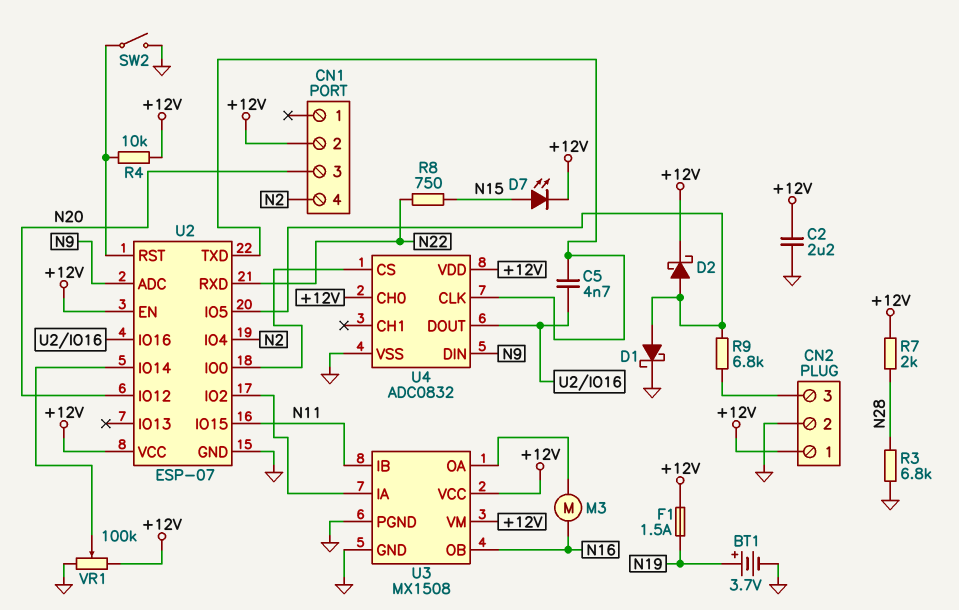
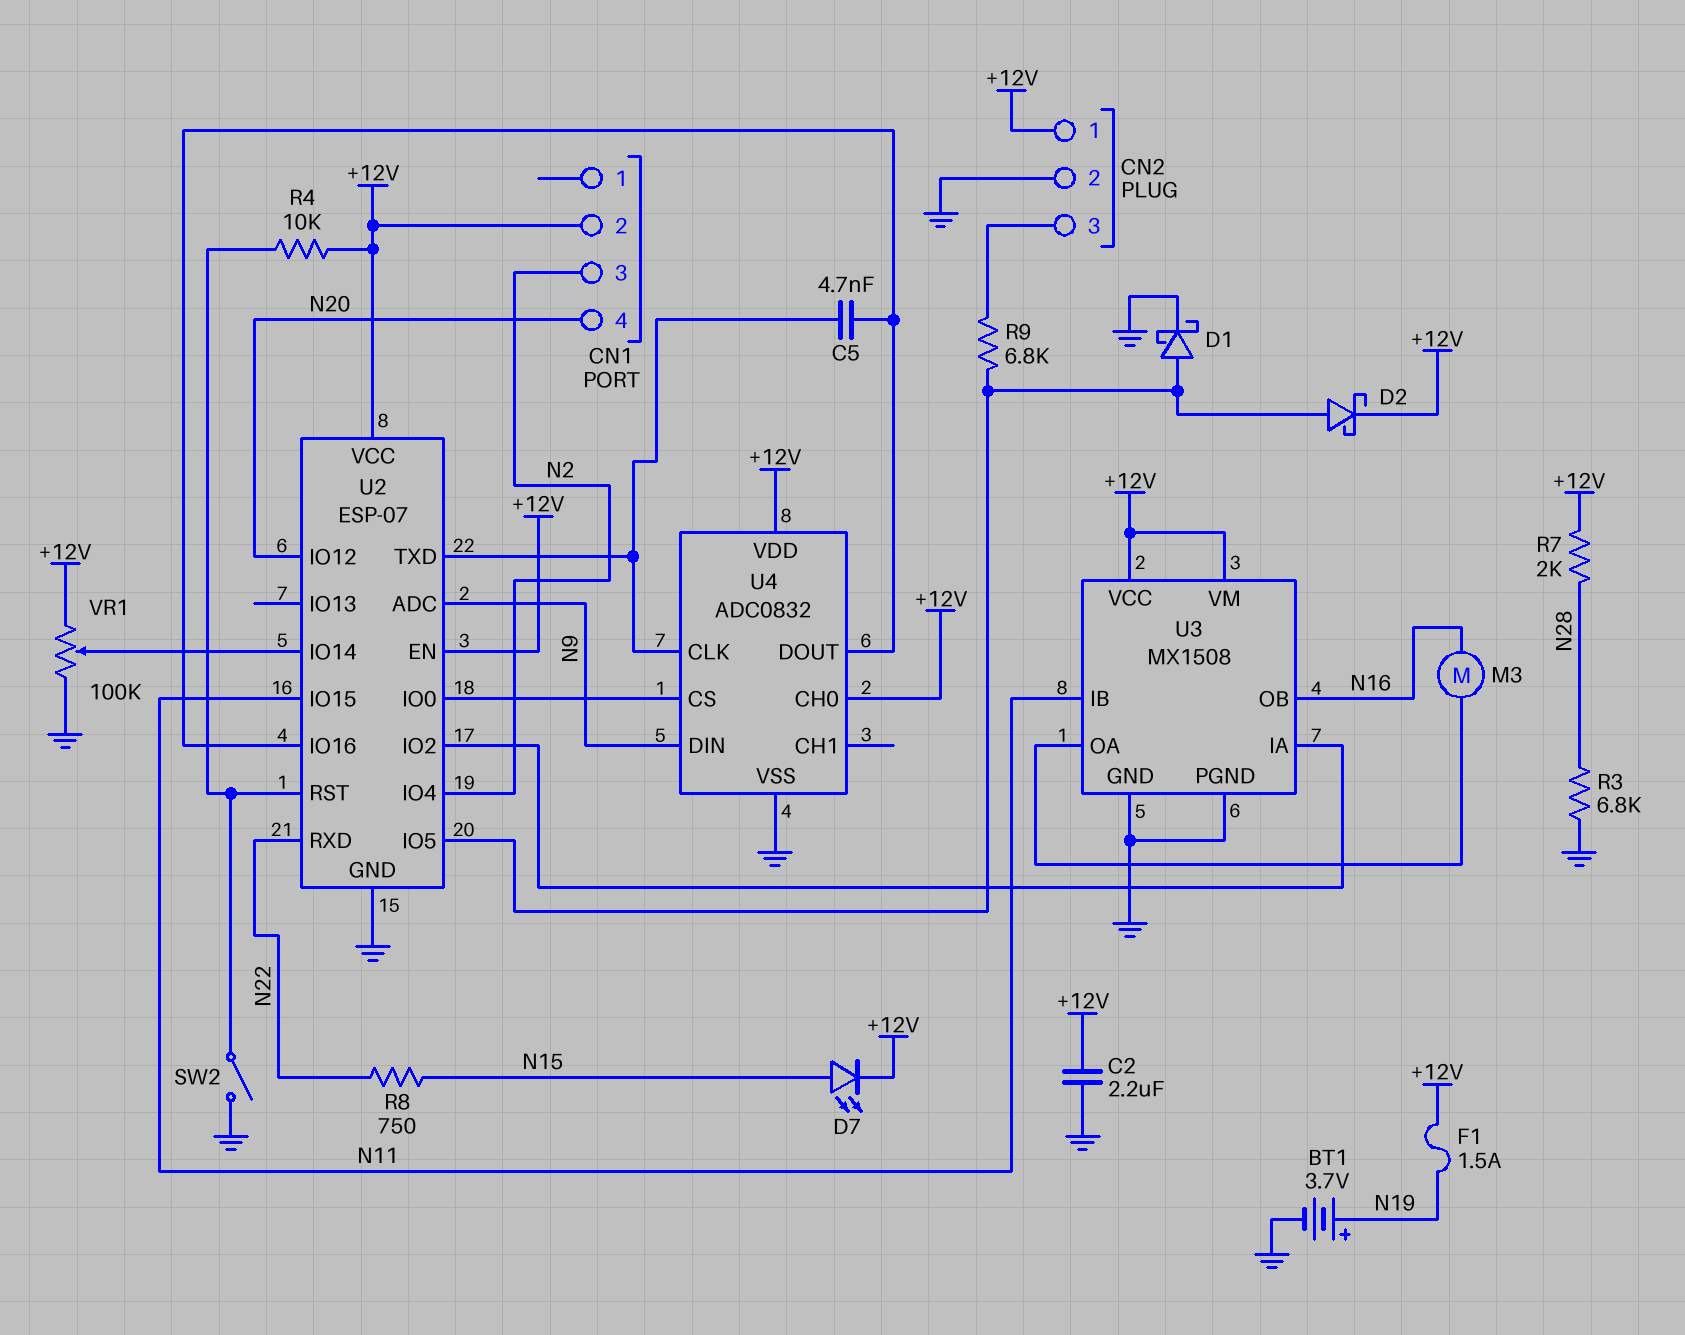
CN1 pin 3: N20 -> N2
CN1 pin 4: N2 -> N20

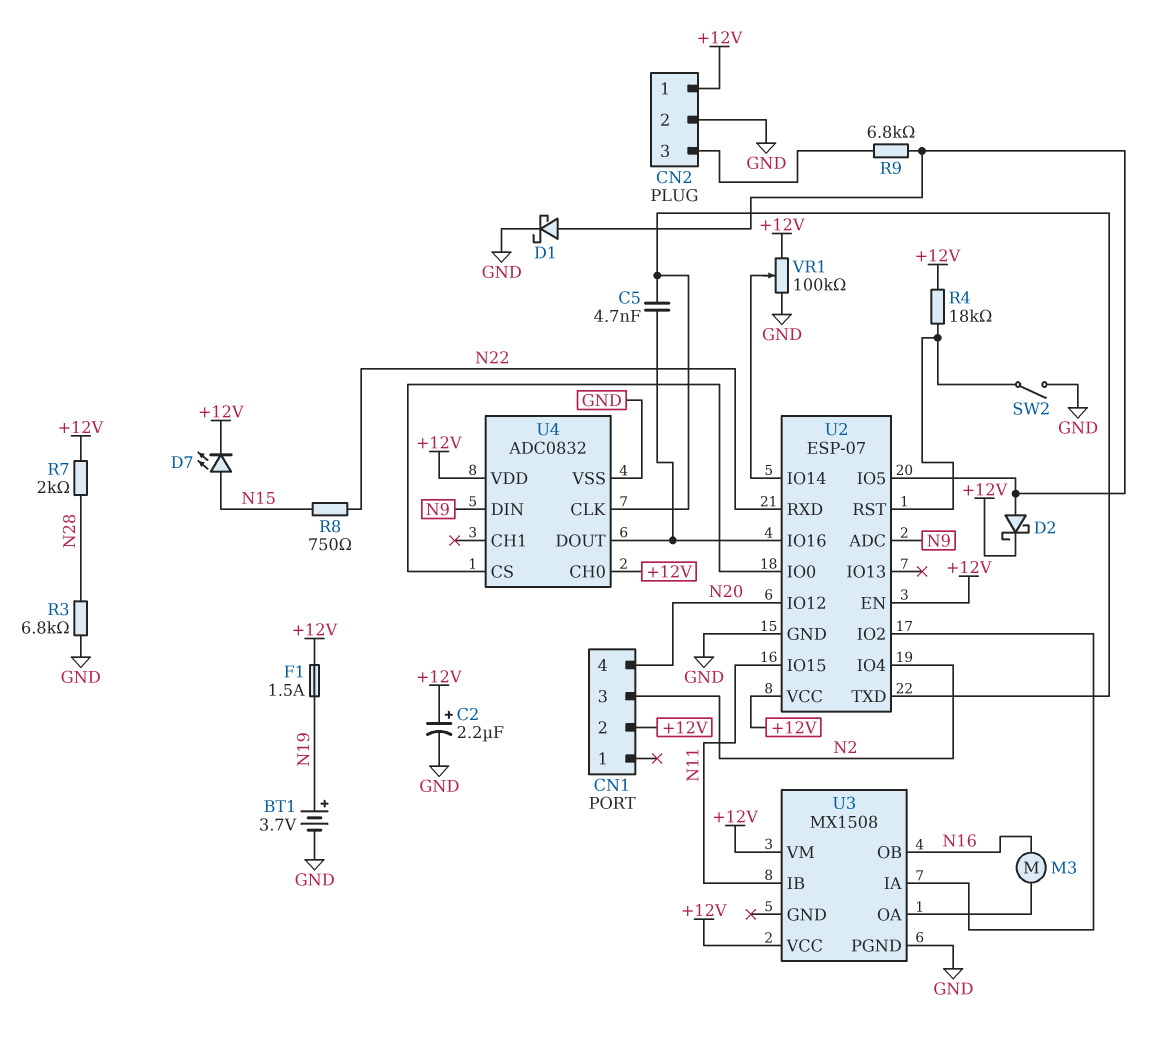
C2: 2.2uF (+12V, GND) -> 2.2uF (plus +12V, minus GND)
R4: 10k (+12V, U2/RST) -> 18k (+12V, U2/RST)
U3 pin GND: GND -> none

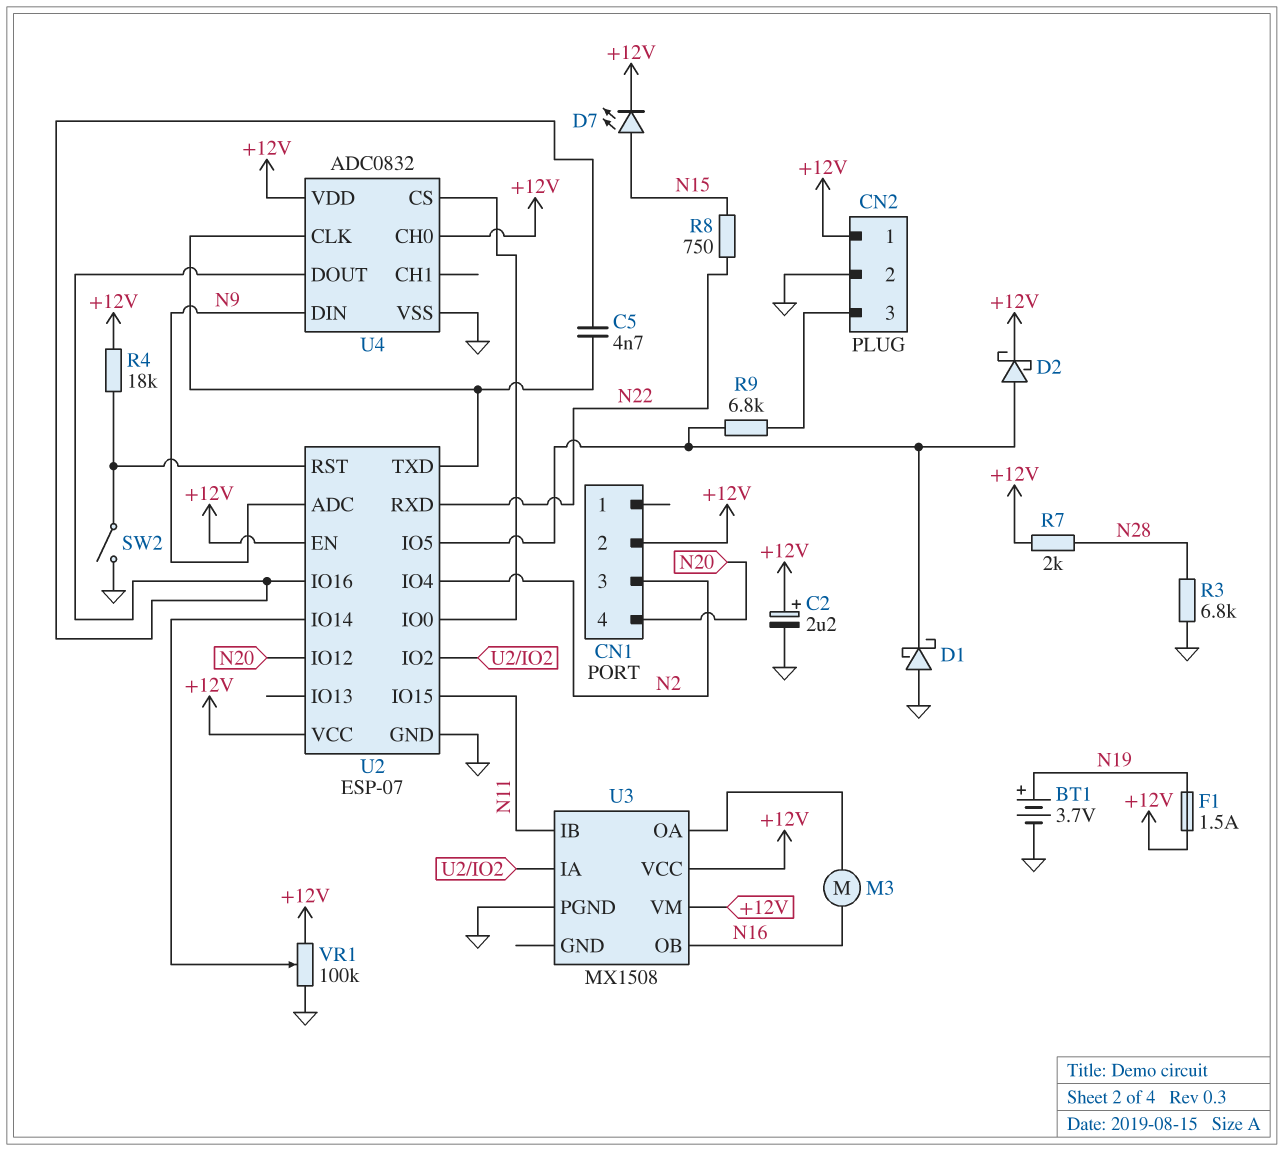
D1: schottky (A U2/IO5, K GND) -> schottky (A GND, K U2/IO5)

